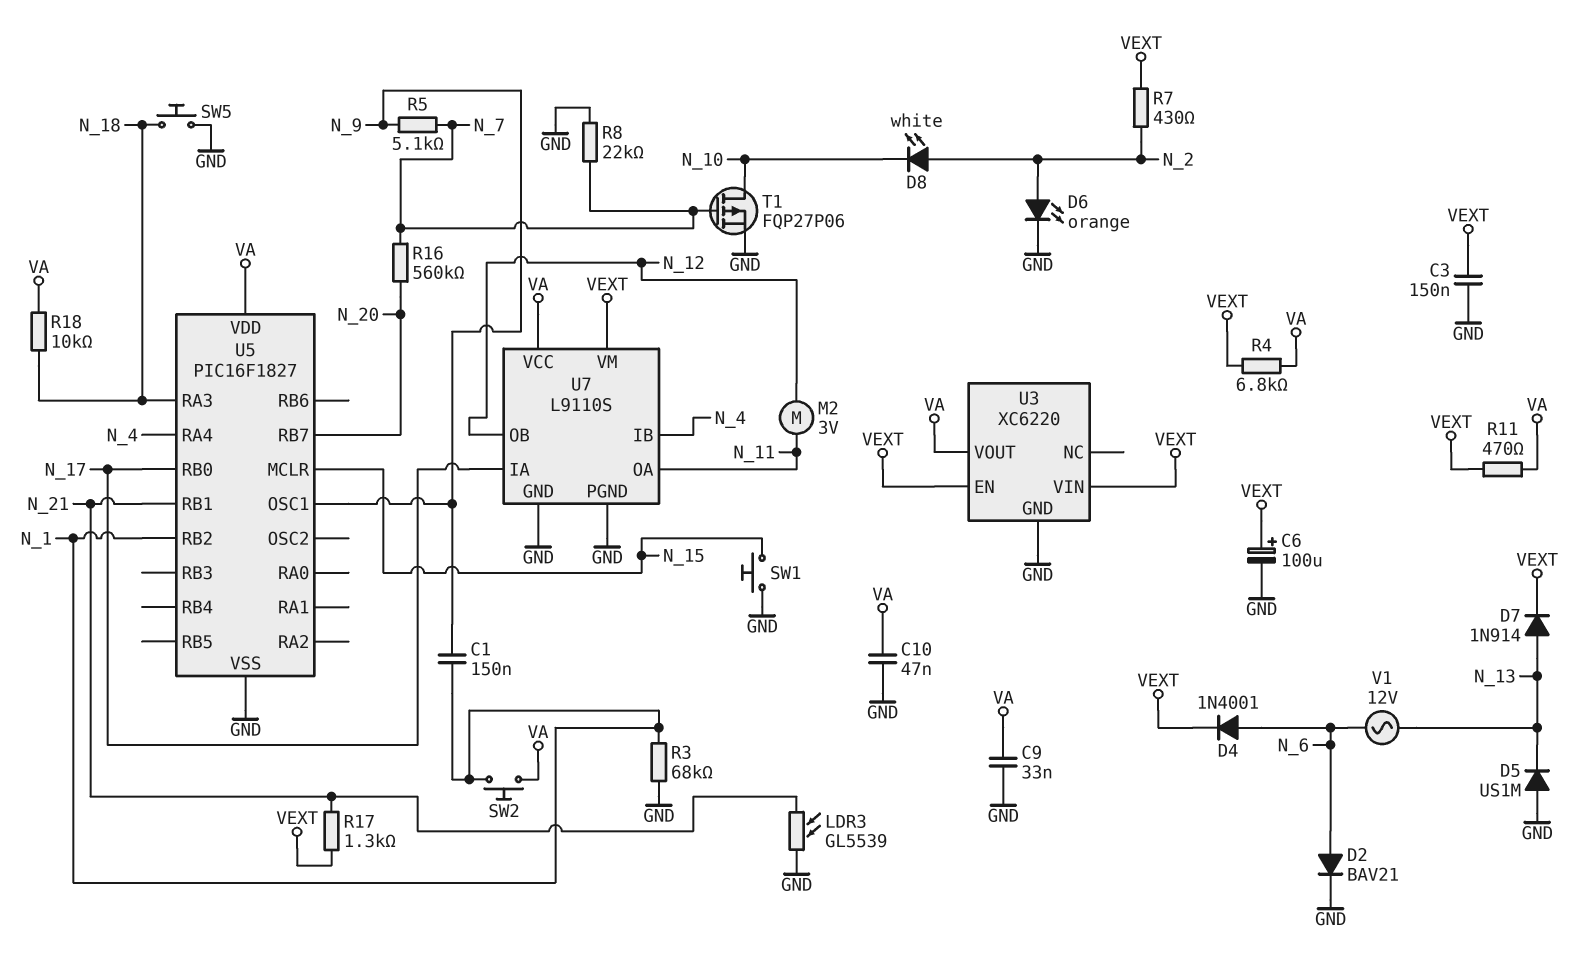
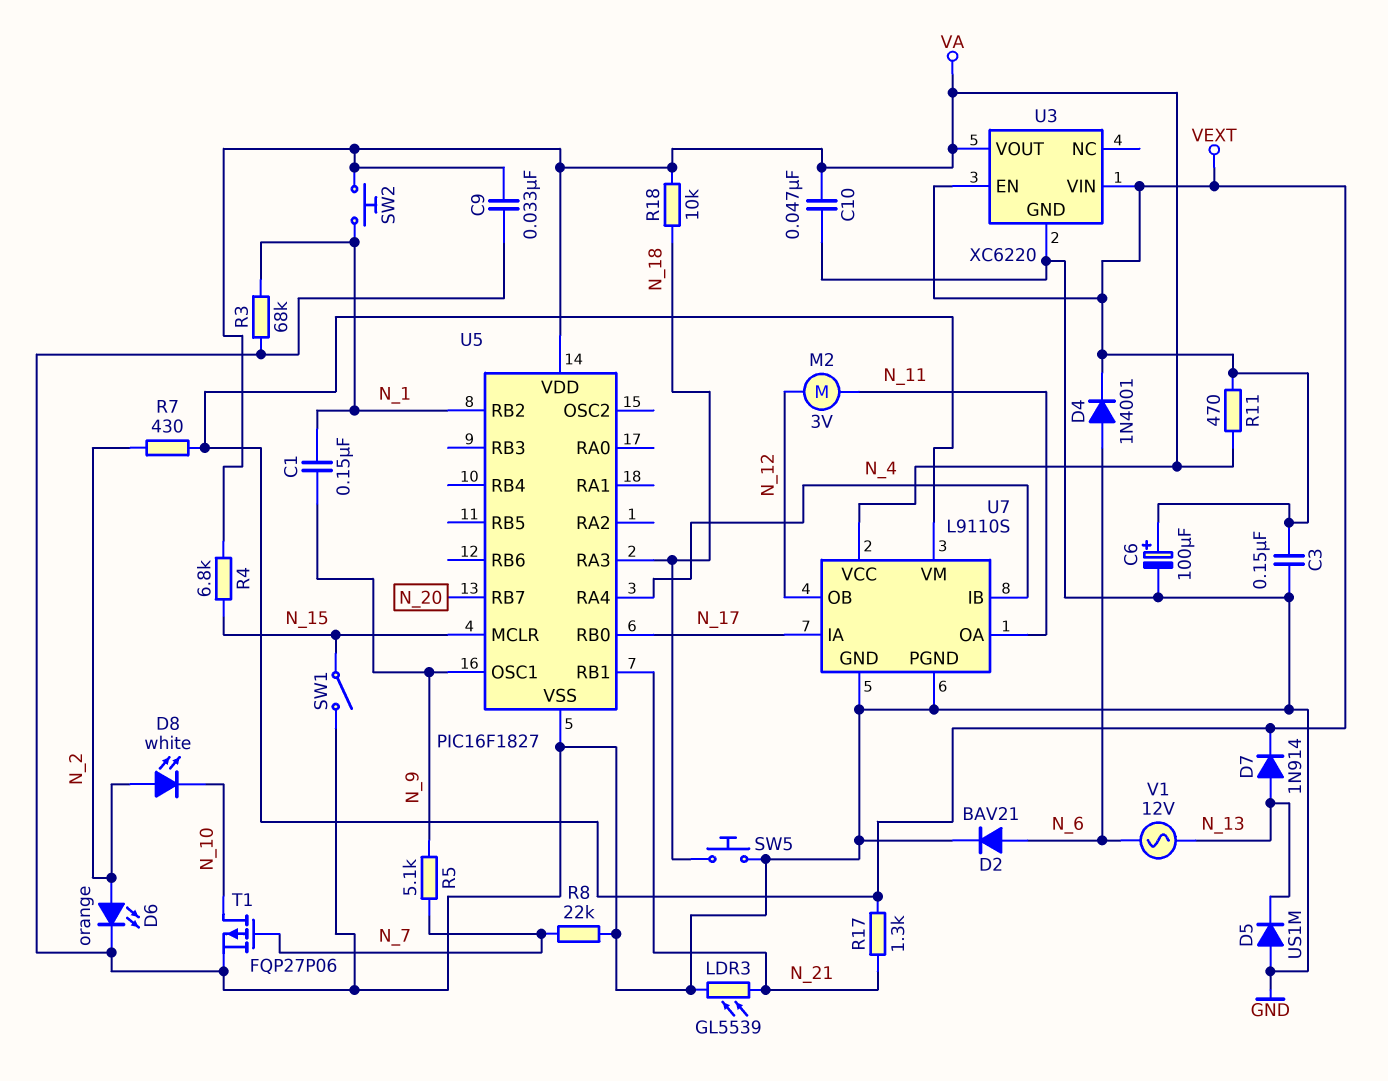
R4: 6.8k (VA, VEXT) -> 6.8k (N_15, VA)
R16: 560k (N_7, N_20) -> none
SW1: button (GND, N_15) -> switch (GND, N_15)

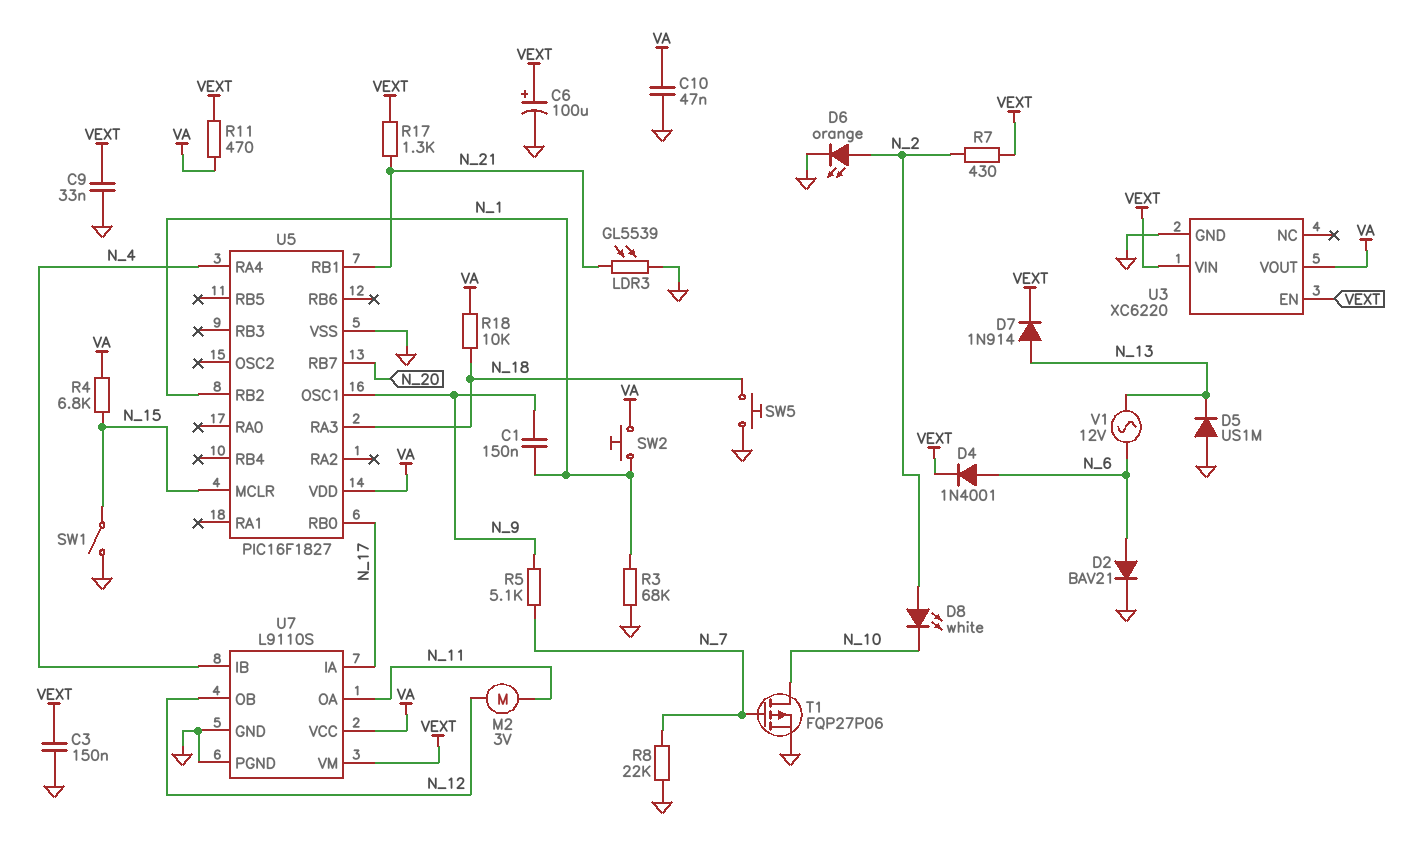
C9: 33nF (GND, VA) -> 33nF (GND, VEXT)

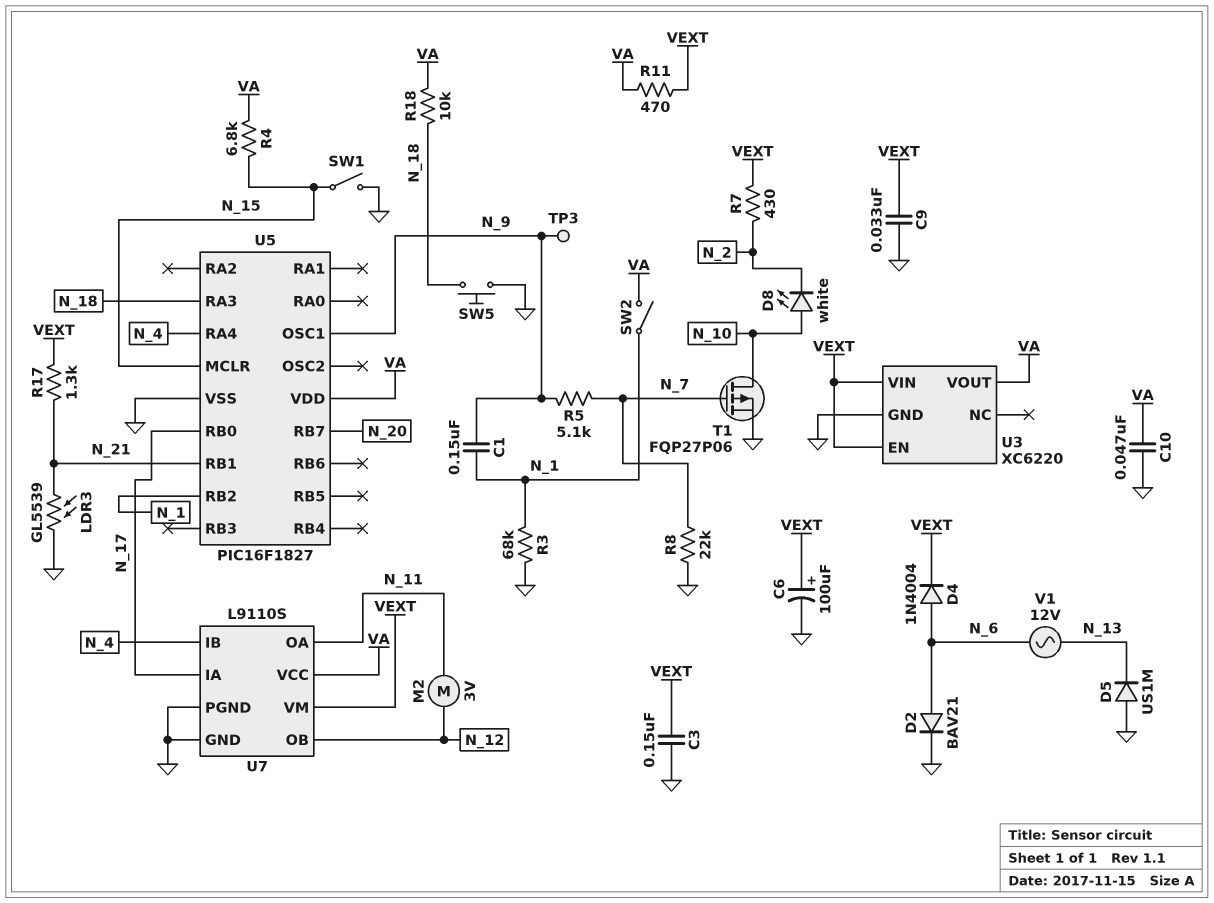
D4: diode 1N4001 (A N_6, K VEXT) -> diode 1N4004 (A N_6, K VEXT)
D6: LED orange (A N_2, K GND) -> none
D7: diode 1N914 (A N_13, K VEXT) -> none
D8: LED white (A N_2, K N_10) -> LED white (A N_10, K N_2)
SW2: button (N_1, VA) -> switch (N_1, VA)
TP3: none -> test point (N_9)

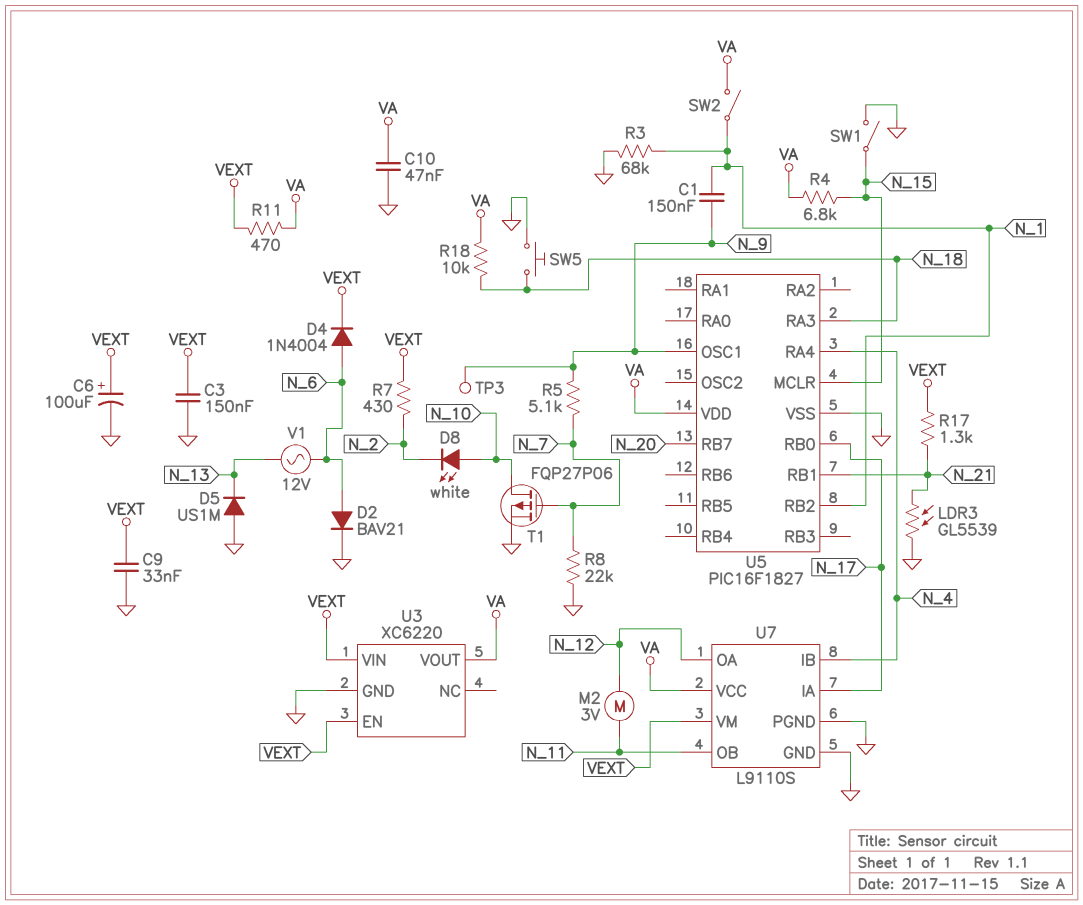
U7 pin OA: N_11 -> N_12
U7 pin OB: N_12 -> N_11

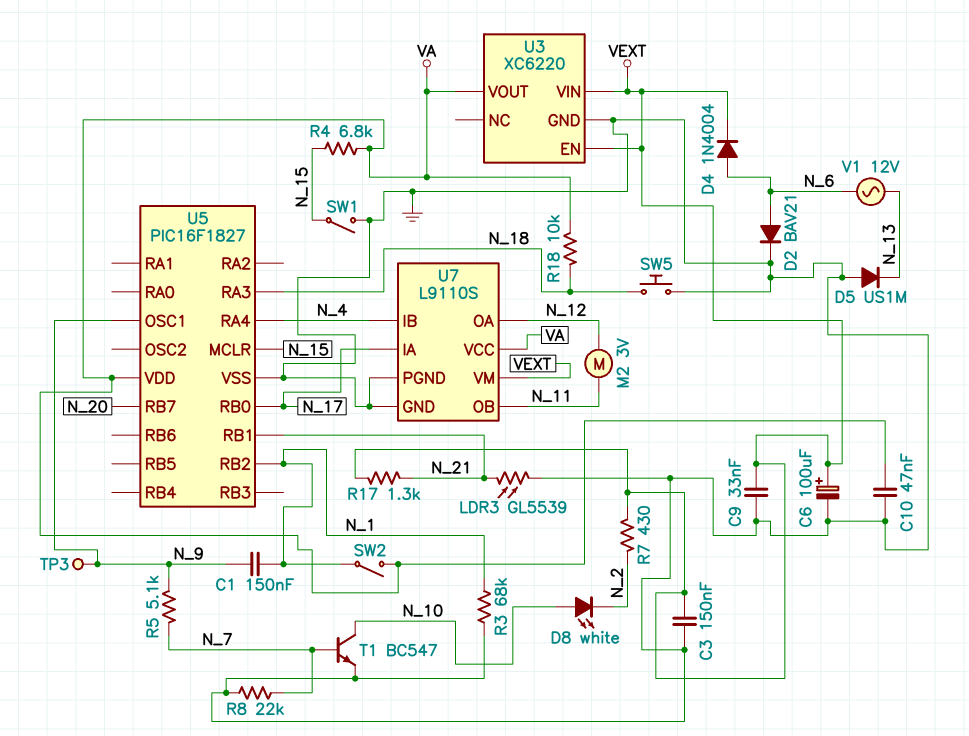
R11: 470 (VA, VEXT) -> none
T1: PMOS FQP27P06 (G N_7, D N_10, S GND) -> NPN BC547 (B N_7, C N_10, E GND)

